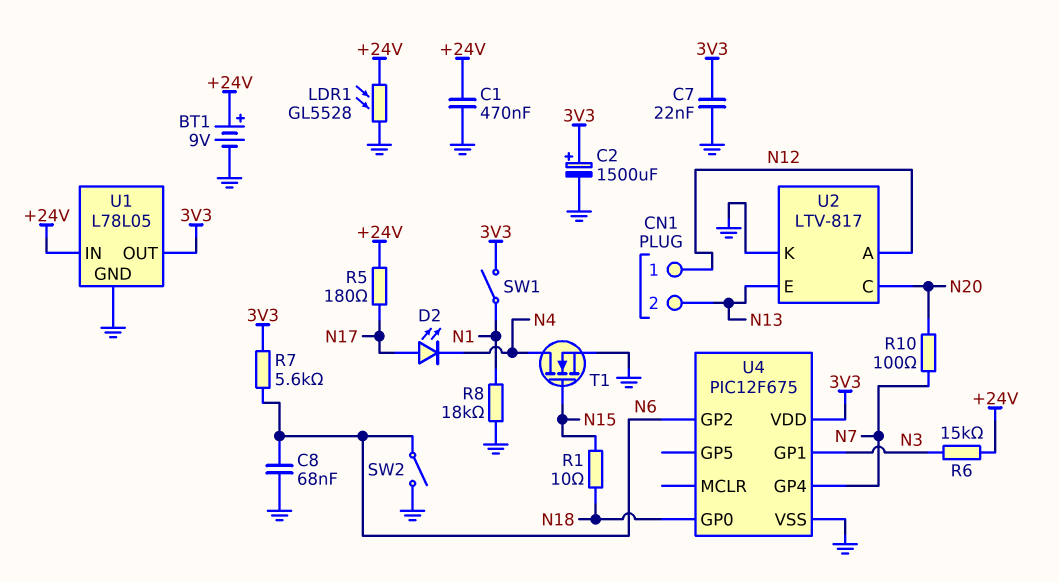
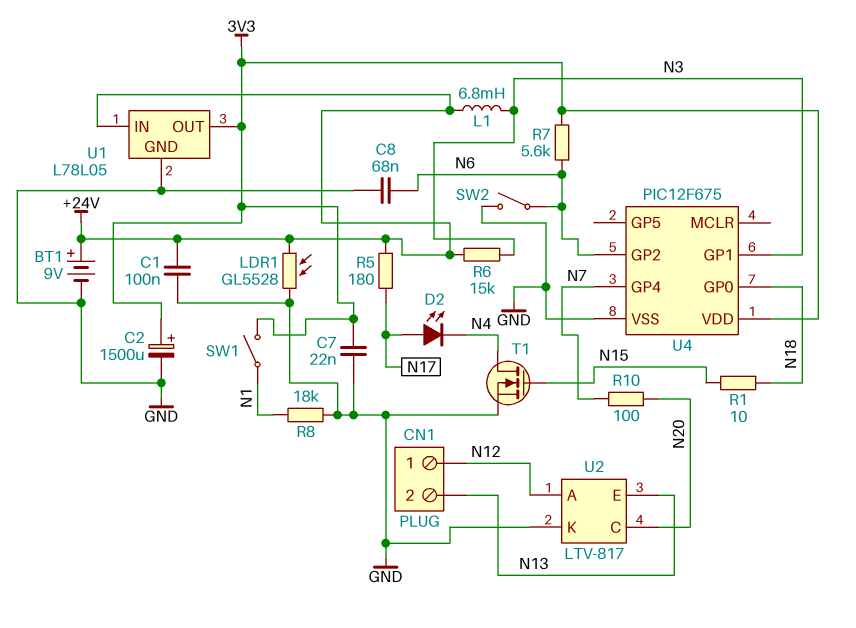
C1: 470nF (+24V, GND) -> 100nF (+24V, GND)
L1: none -> 6.8mH (+24V, N3)

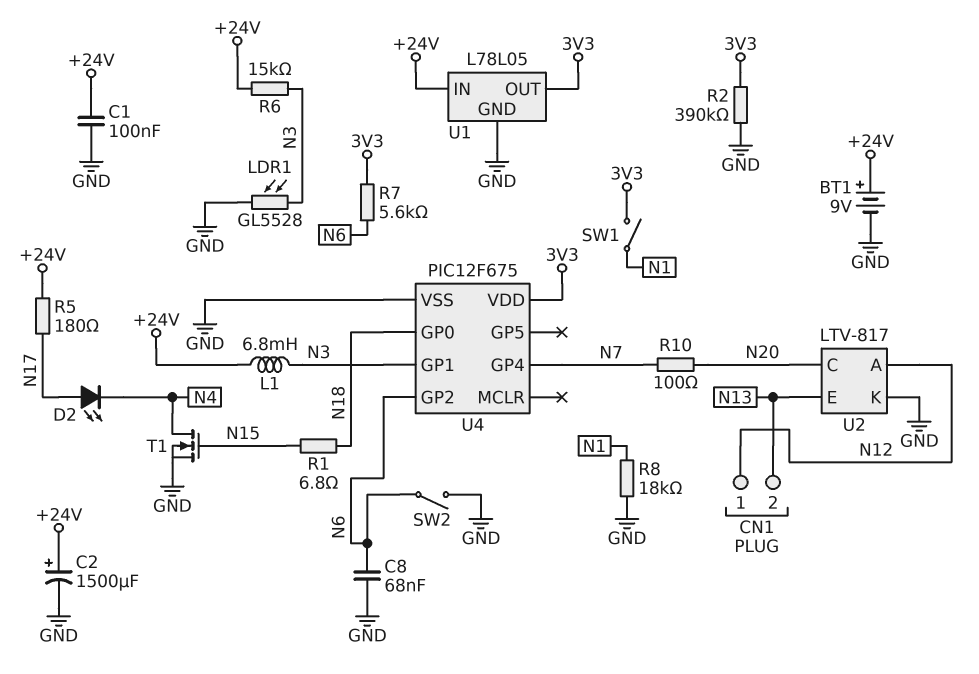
C2: 1500uF (plus 3V3, minus GND) -> 1500uF (plus +24V, minus GND)
C7: 22nF (3V3, GND) -> none
LDR1: GL5528 (+24V, GND) -> GL5528 (GND, N3)
R1: 10 (N15, N18) -> 6.8 (N15, N18)
R2: none -> 390k (3V3, GND)

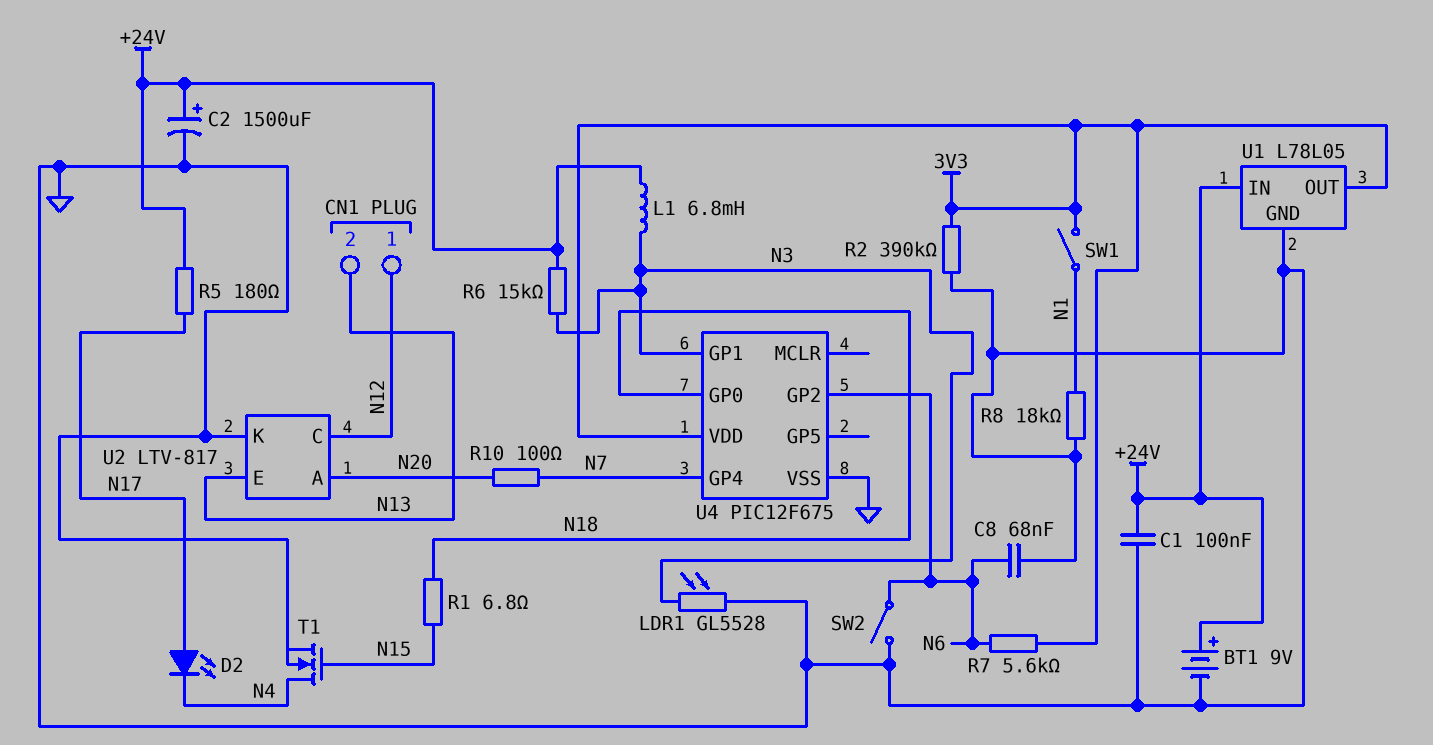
U2 pin A: N12 -> N20
U2 pin C: N20 -> N12

